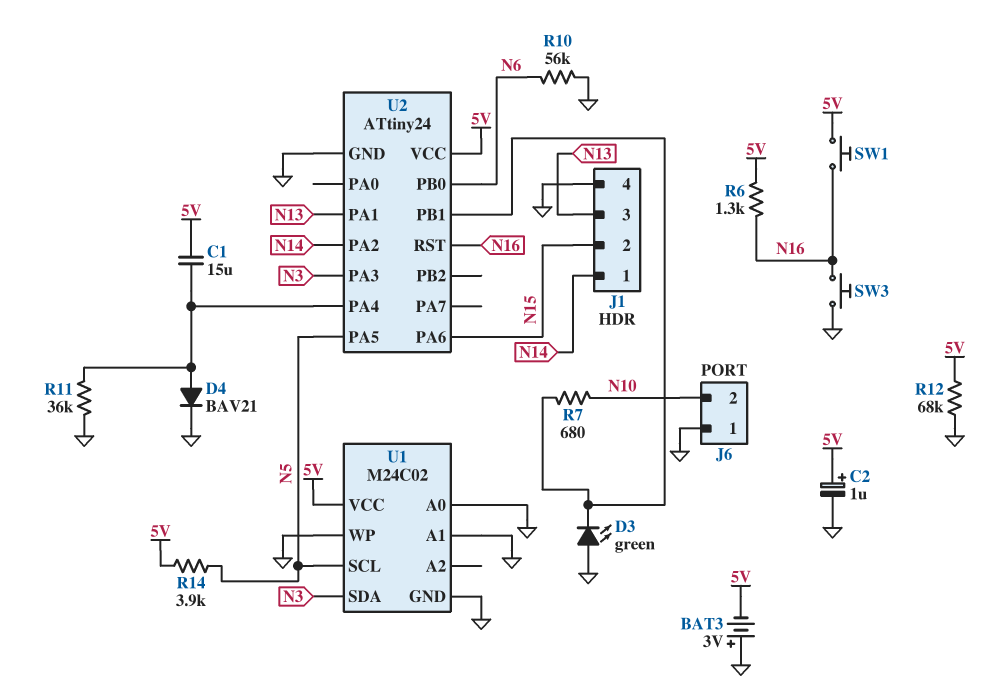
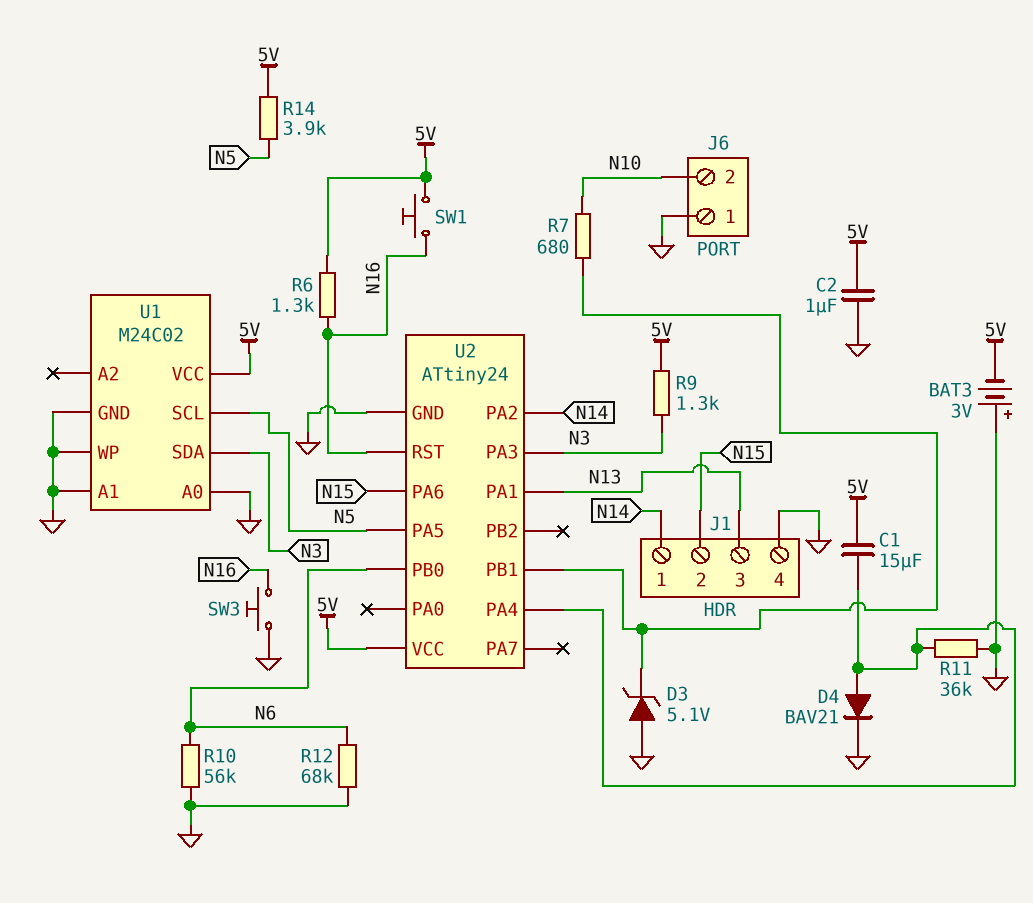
C2: 1uF (plus 5V, minus GND) -> 1uF (5V, GND)
D3: LED green (A GND, K U2/PB1) -> zener 5.1V (A GND, K U2/PB1)
R9: none -> 1.3k (5V, N3)
R12: 68k (5V, GND) -> 68k (GND, N6)

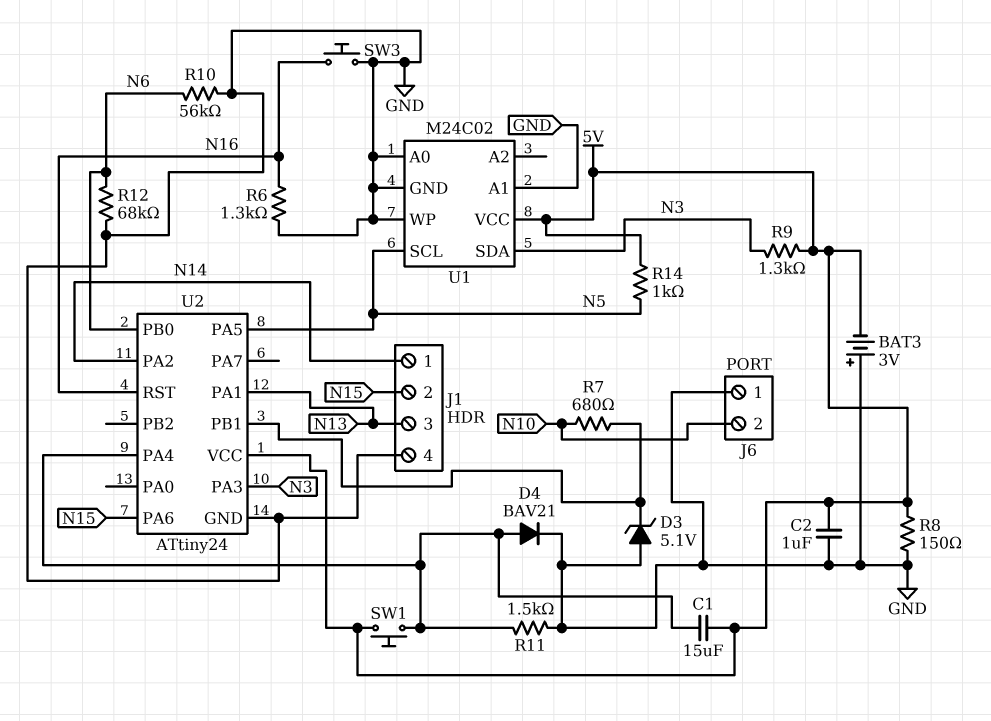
R6: 1.3k (5V, N16) -> 1.3k (GND, N16)
R8: none -> 150 (5V, GND)
R11: 36k (GND, U2/PA4) -> 1.5k (GND, U2/PA4)
R14: 3.9k (5V, N5) -> 1k (5V, N5)
SW1: button (5V, N16) -> button (5V, U2/PA4)

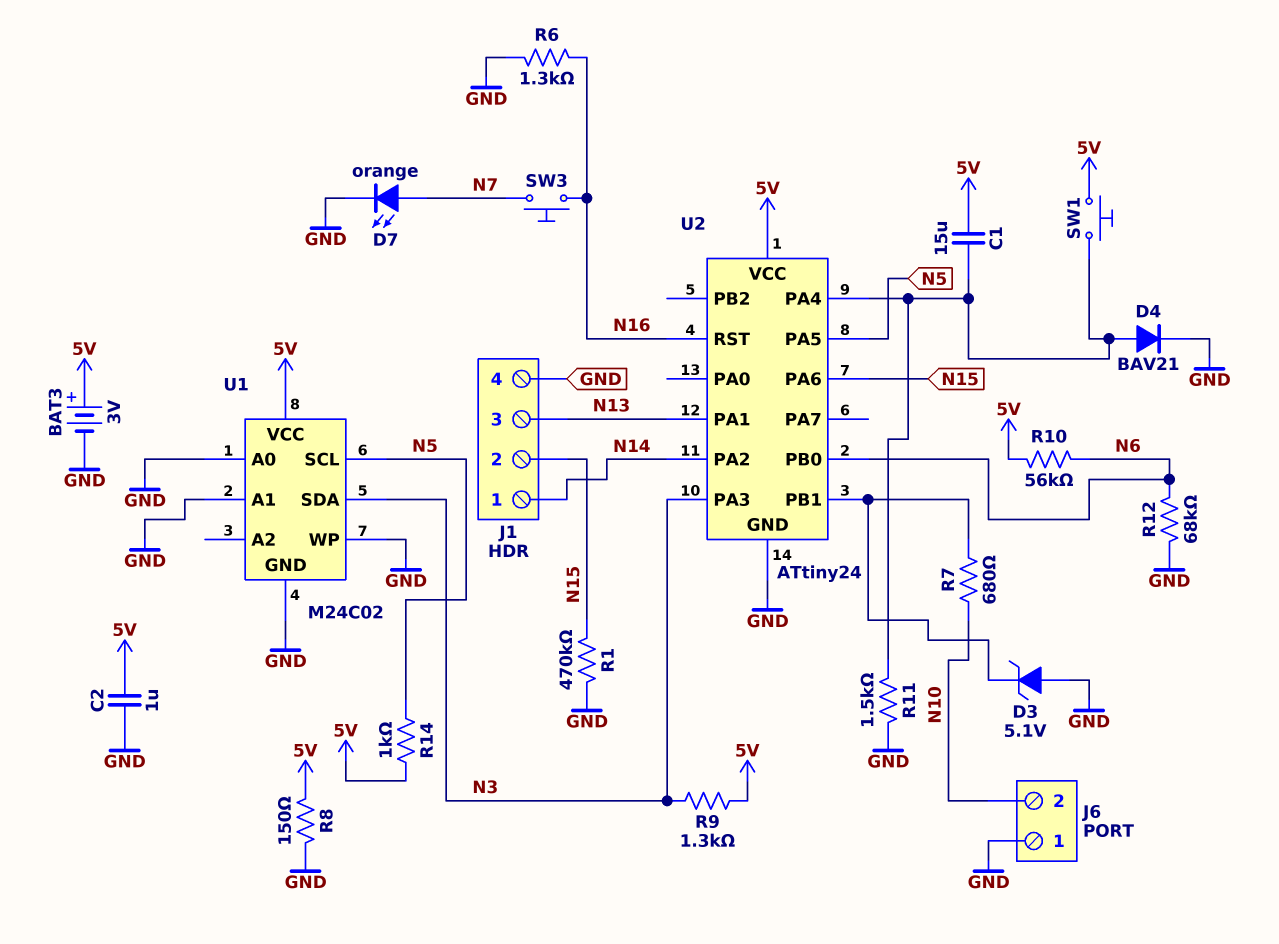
BAT3: 3V (plus GND, minus 5V) -> 3V (plus 5V, minus GND)
D7: none -> LED orange (A N7, K GND)
R1: none -> 470k (GND, N15)
R10: 56k (GND, N6) -> 56k (5V, N6)
SW3: button (GND, N16) -> button (N7, N16)

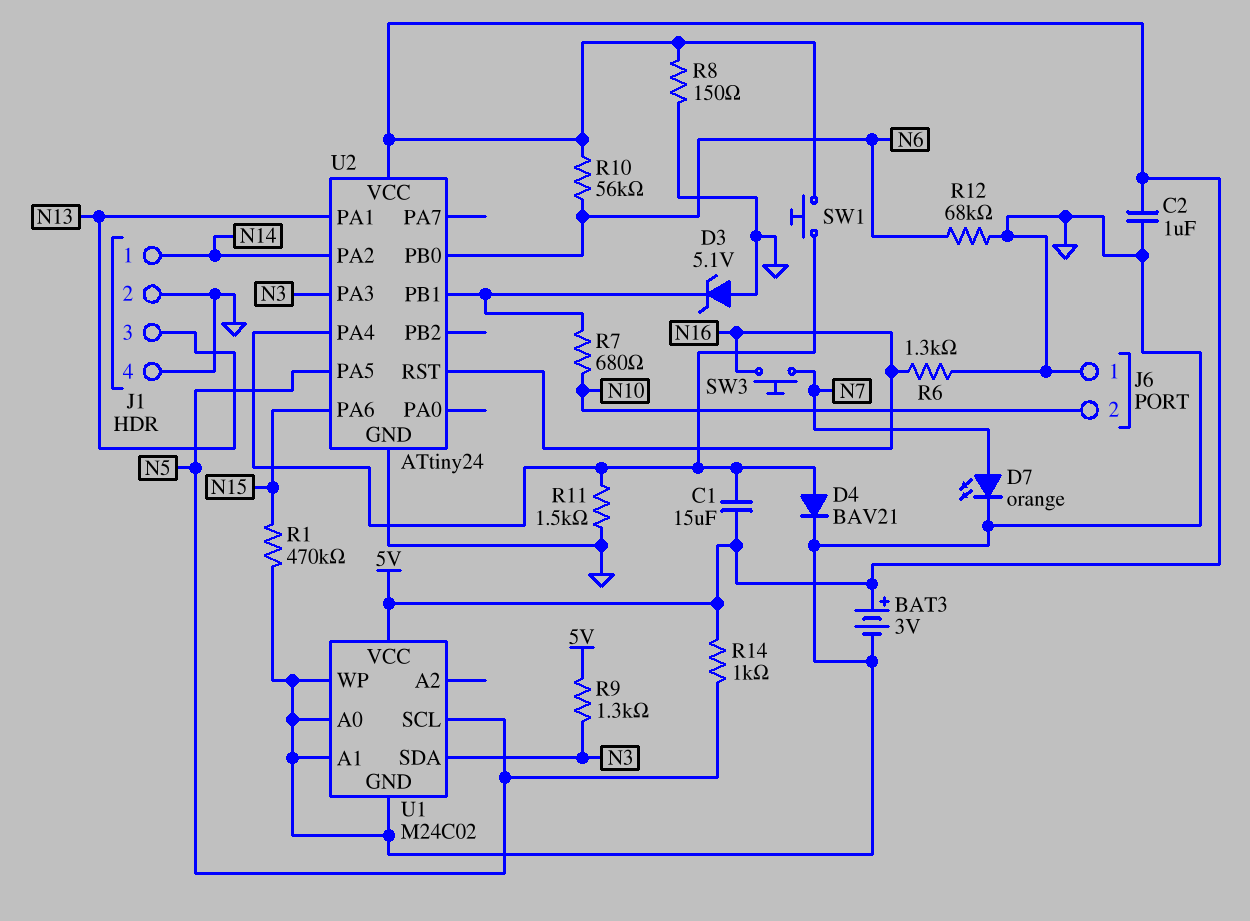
J1 pin 2: N15 -> GND

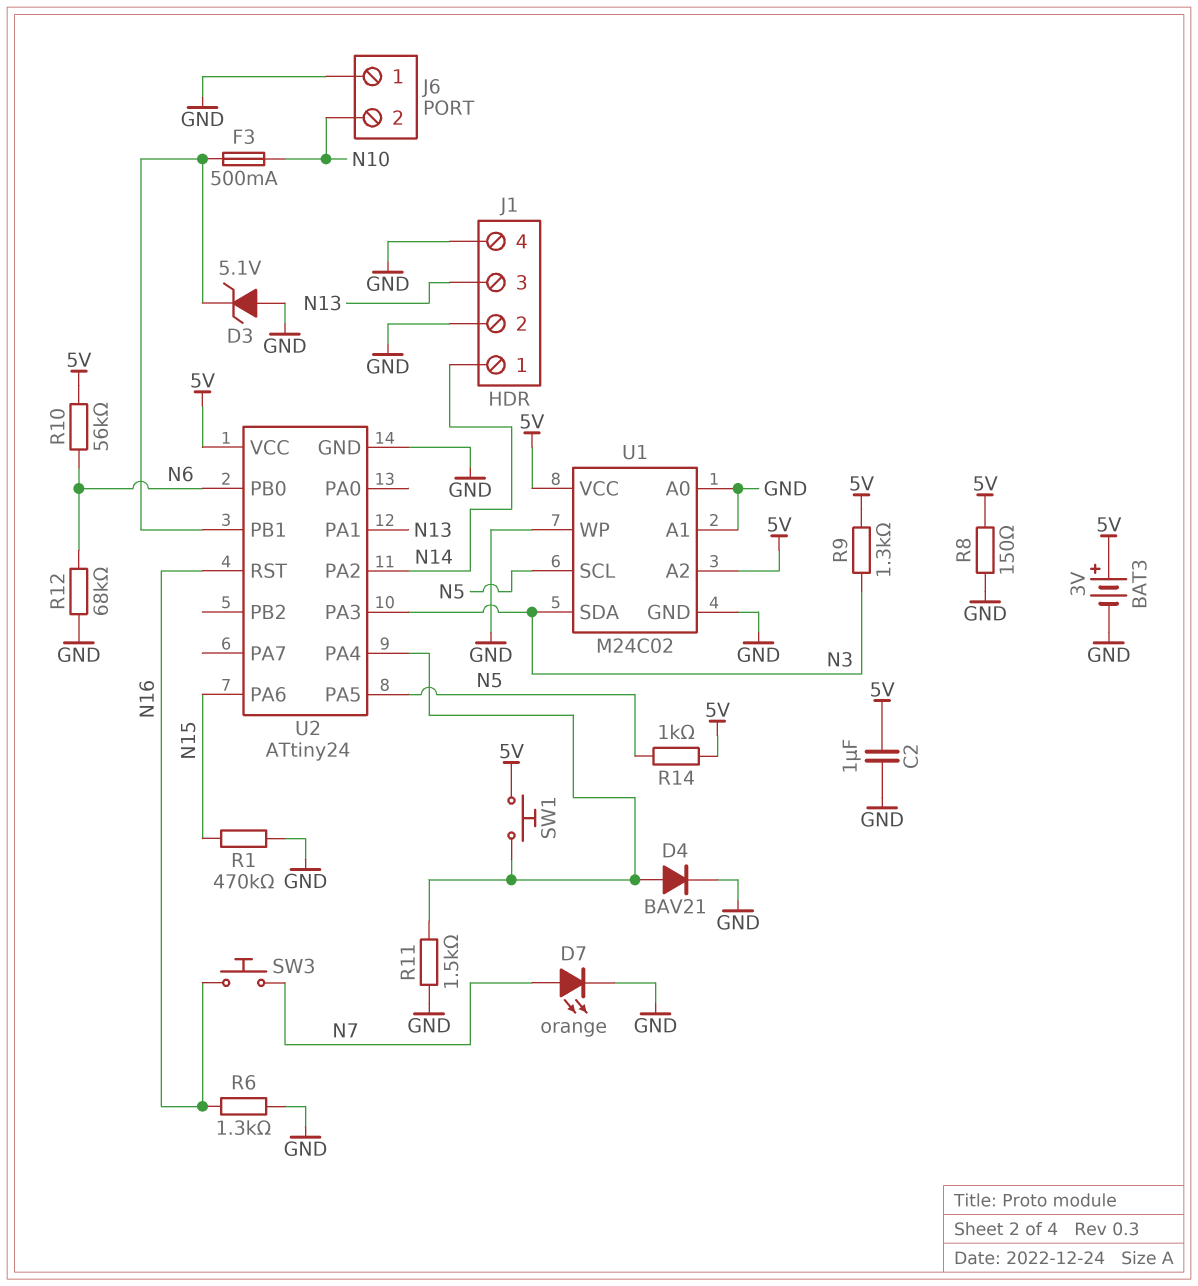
C1: 15uF (5V, U2/PA4) -> none
F3: none -> 500mA (N10, U2/PB1)
R7: 680 (N10, U2/PB1) -> none
U1 pin A2: none -> 5V

